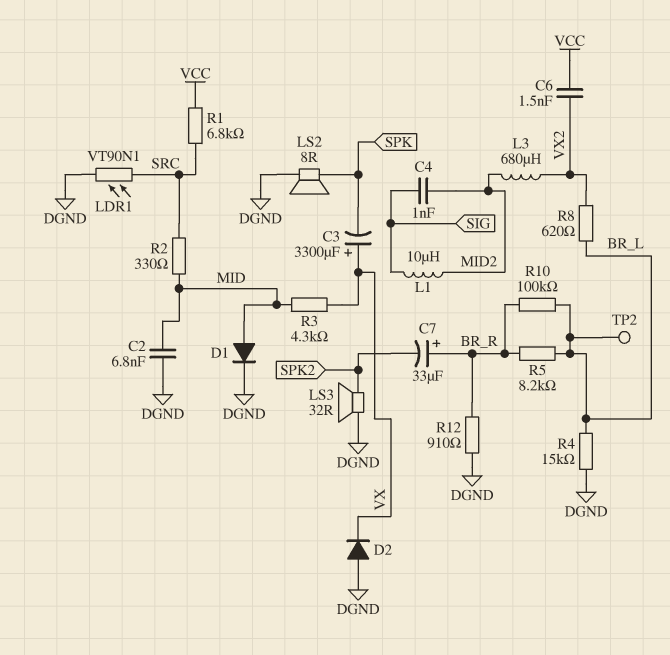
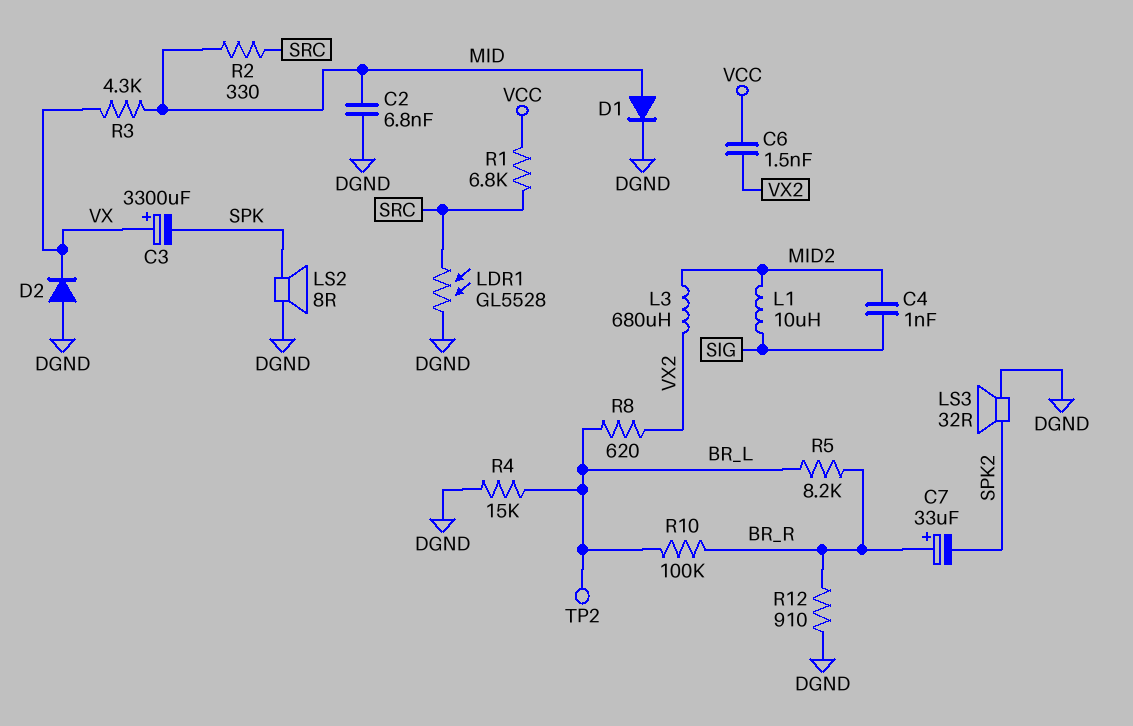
LDR1: VT90N1 (DGND, SRC) -> GL5528 (DGND, SRC)

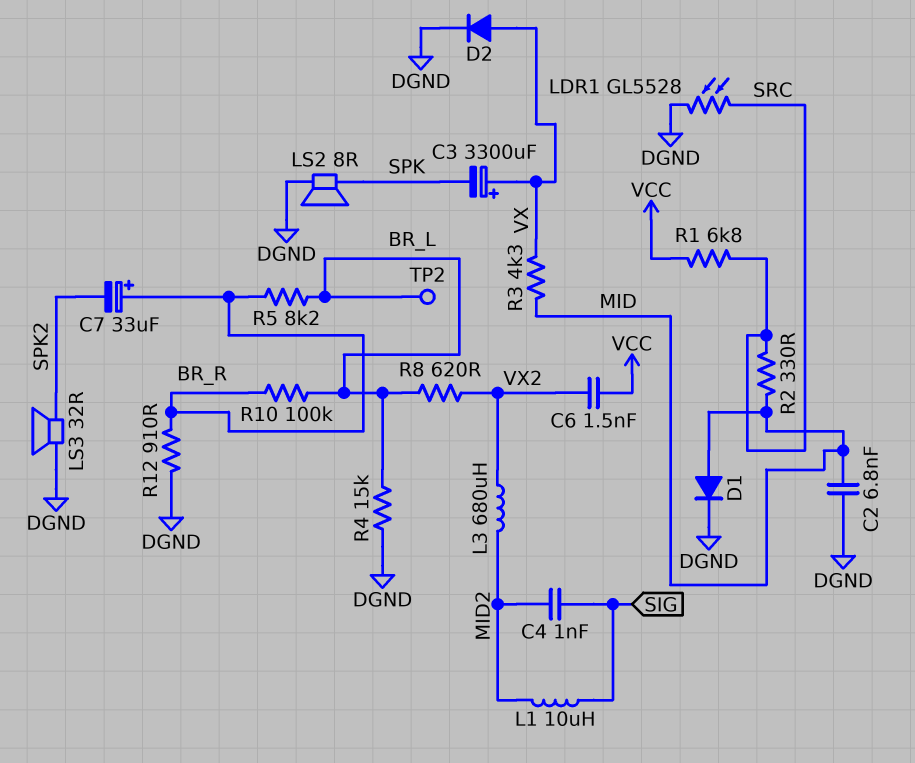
D2: diode (A DGND, K VX) -> diode (A VX, K DGND)

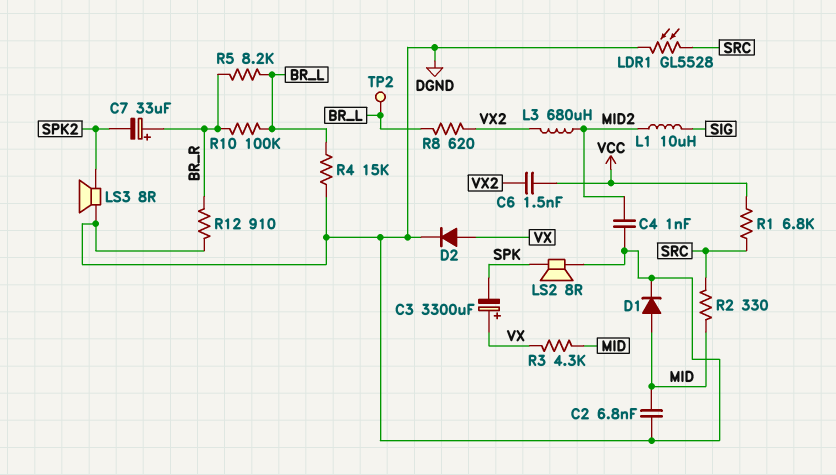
C4: 1nF (MID2, SIG) -> 1nF (DGND, MID2)
LS3: speaker 32R (DGND, SPK2) -> speaker 8R (DGND, SPK2)

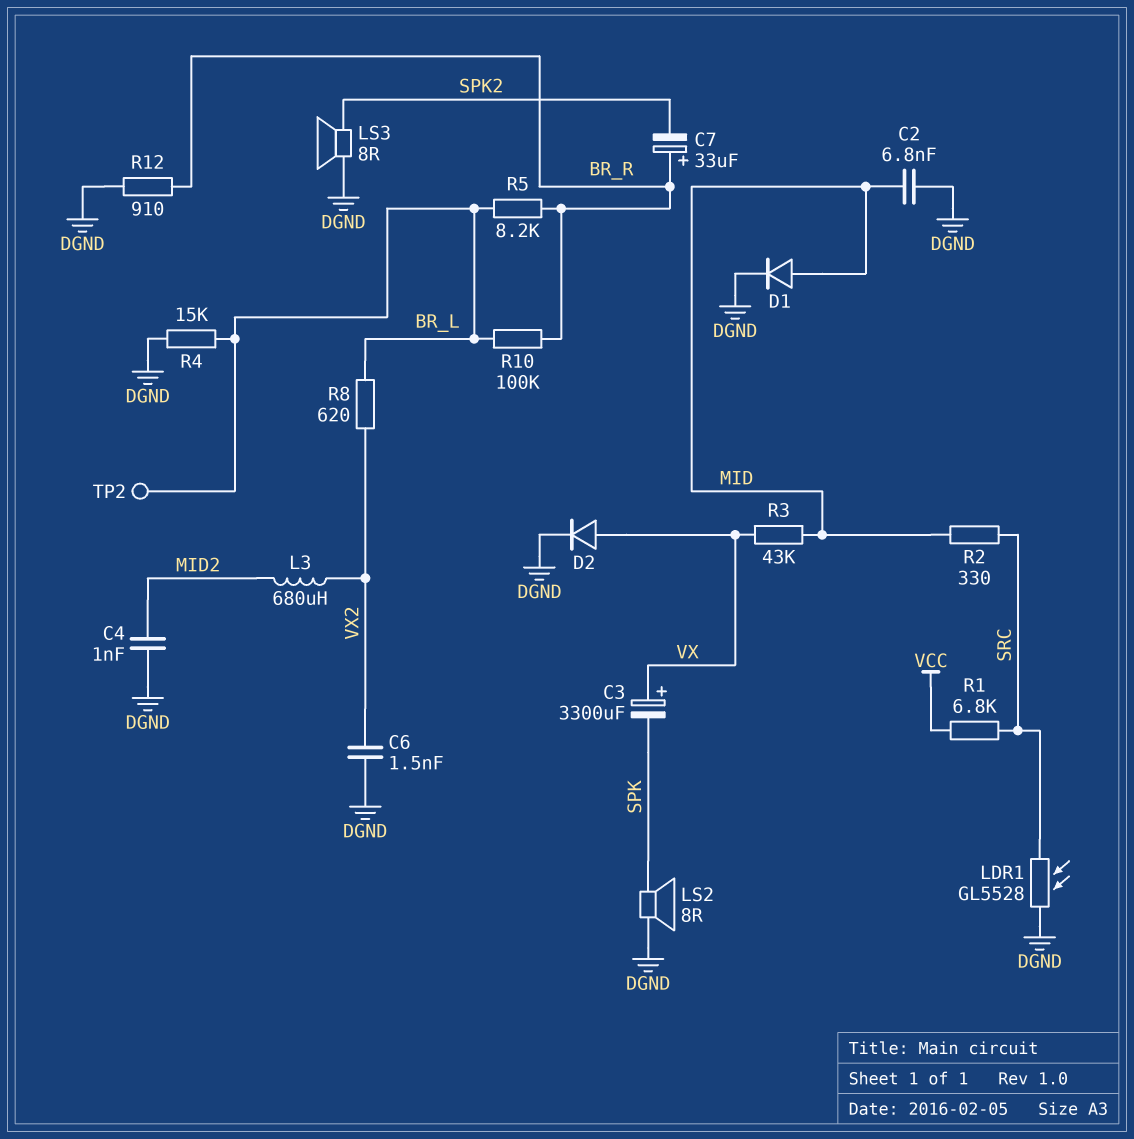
C6: 1.5nF (VCC, VX2) -> 1.5nF (DGND, VX2)
L1: 10uH (MID2, SIG) -> none
R3: 4.3k (MID, VX) -> 43k (MID, VX)

